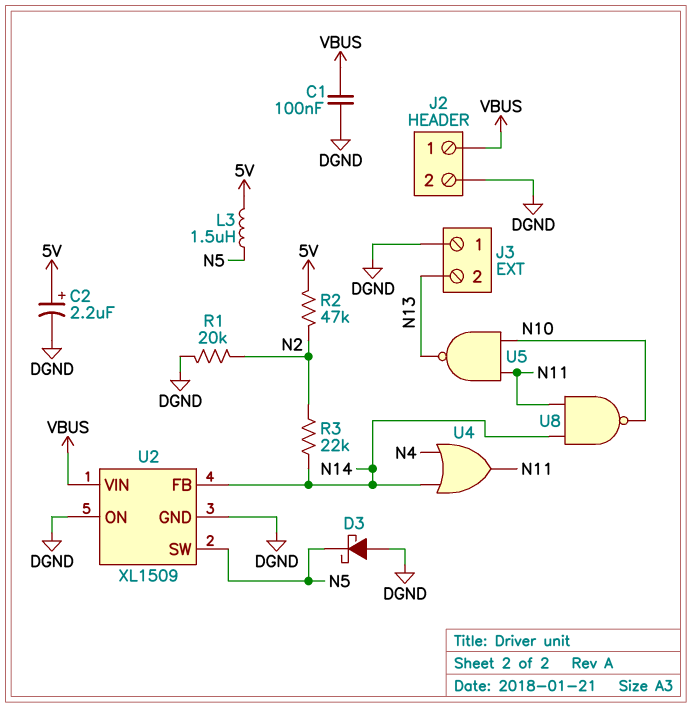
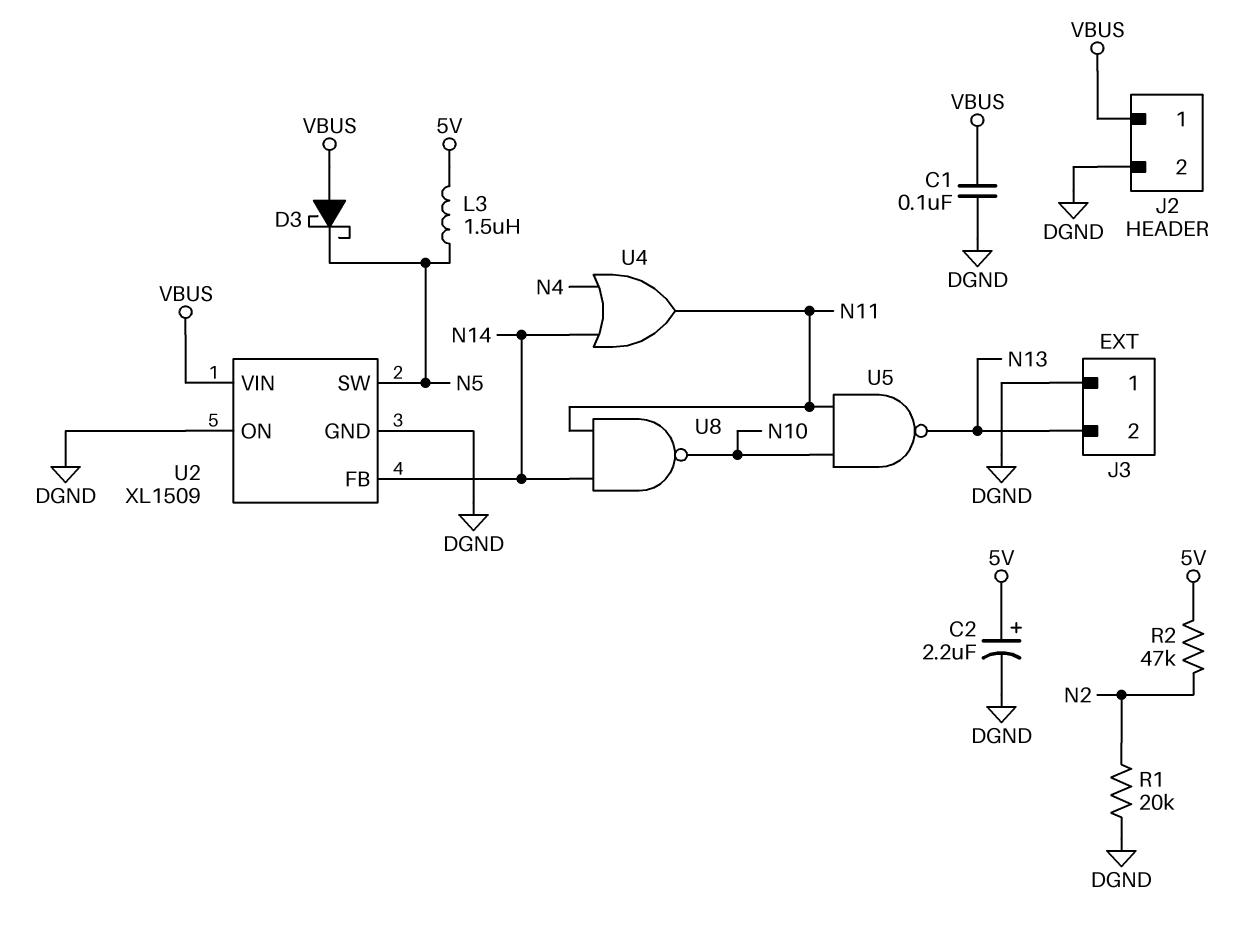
D3: schottky (A DGND, K N5) -> schottky (A VBUS, K N5)
R3: 22k (N2, N14) -> none

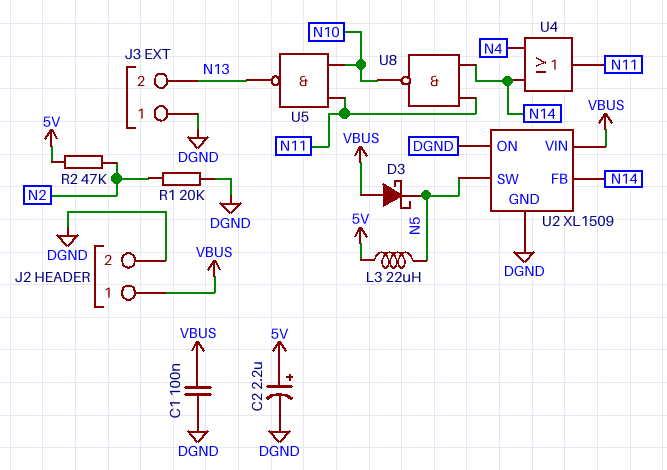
L3: 1.5uH (5V, N5) -> 22uH (5V, N5)

